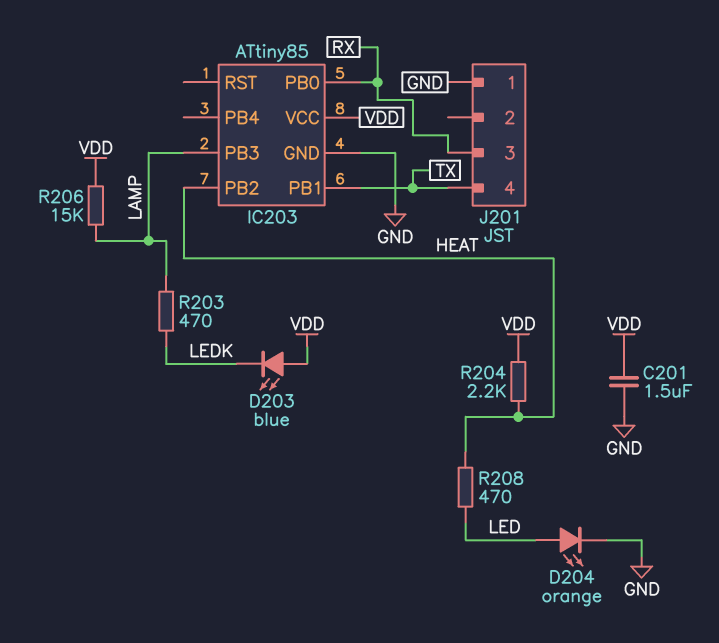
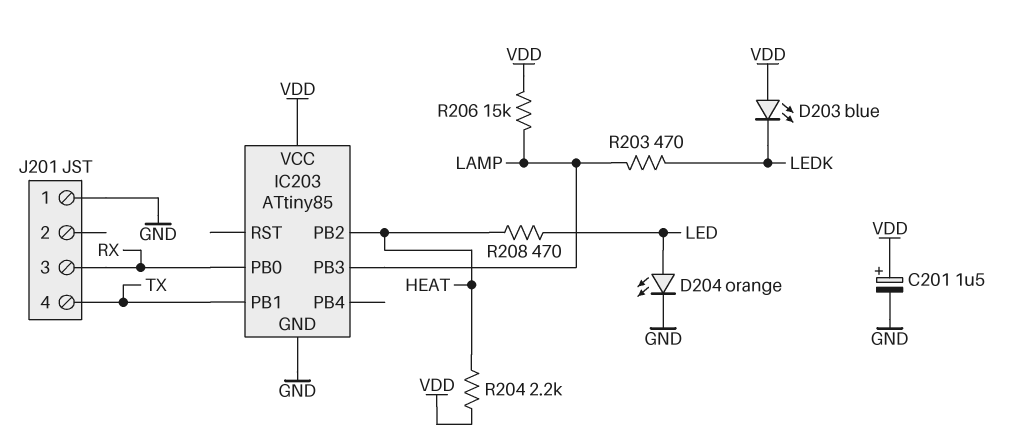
C201: 1.5uF (GND, VDD) -> 1.5uF (plus VDD, minus GND)

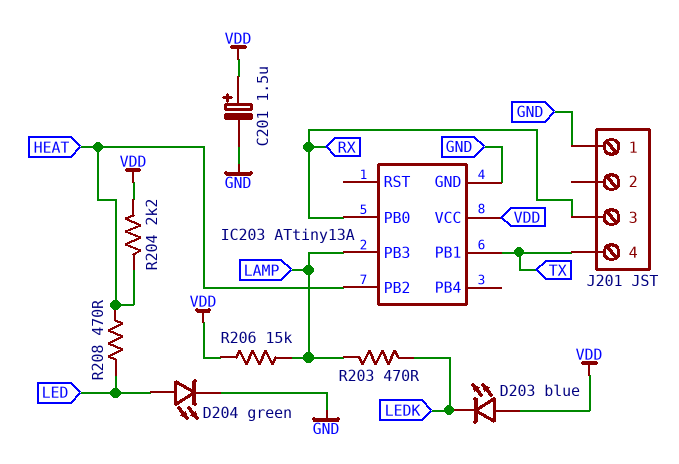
D204: LED orange (A LED, K GND) -> LED green (A LED, K GND)
IC203: ATtiny85 -> ATtiny13A

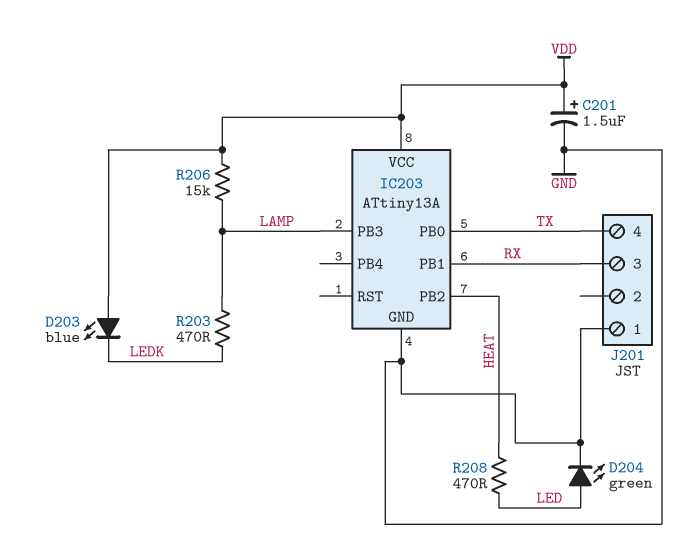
IC203 pin PB0: RX -> TX
IC203 pin PB1: TX -> RX
R204: 2.2k (HEAT, VDD) -> none

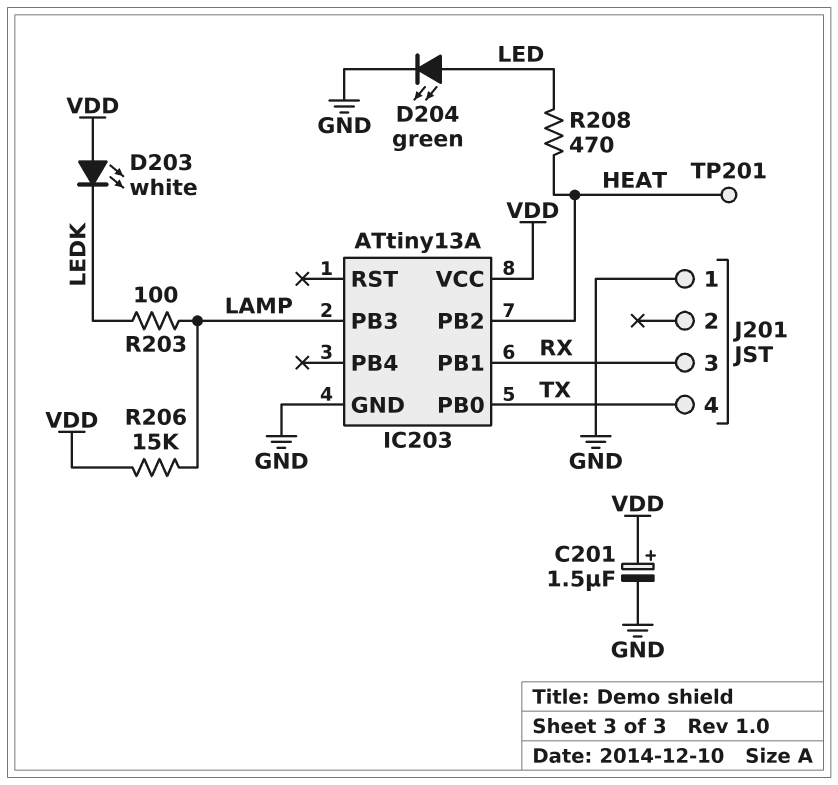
D203: LED blue (A VDD, K LEDK) -> LED white (A VDD, K LEDK)
R203: 470 (LAMP, LEDK) -> 100 (LAMP, LEDK)
TP201: none -> test point (HEAT)

